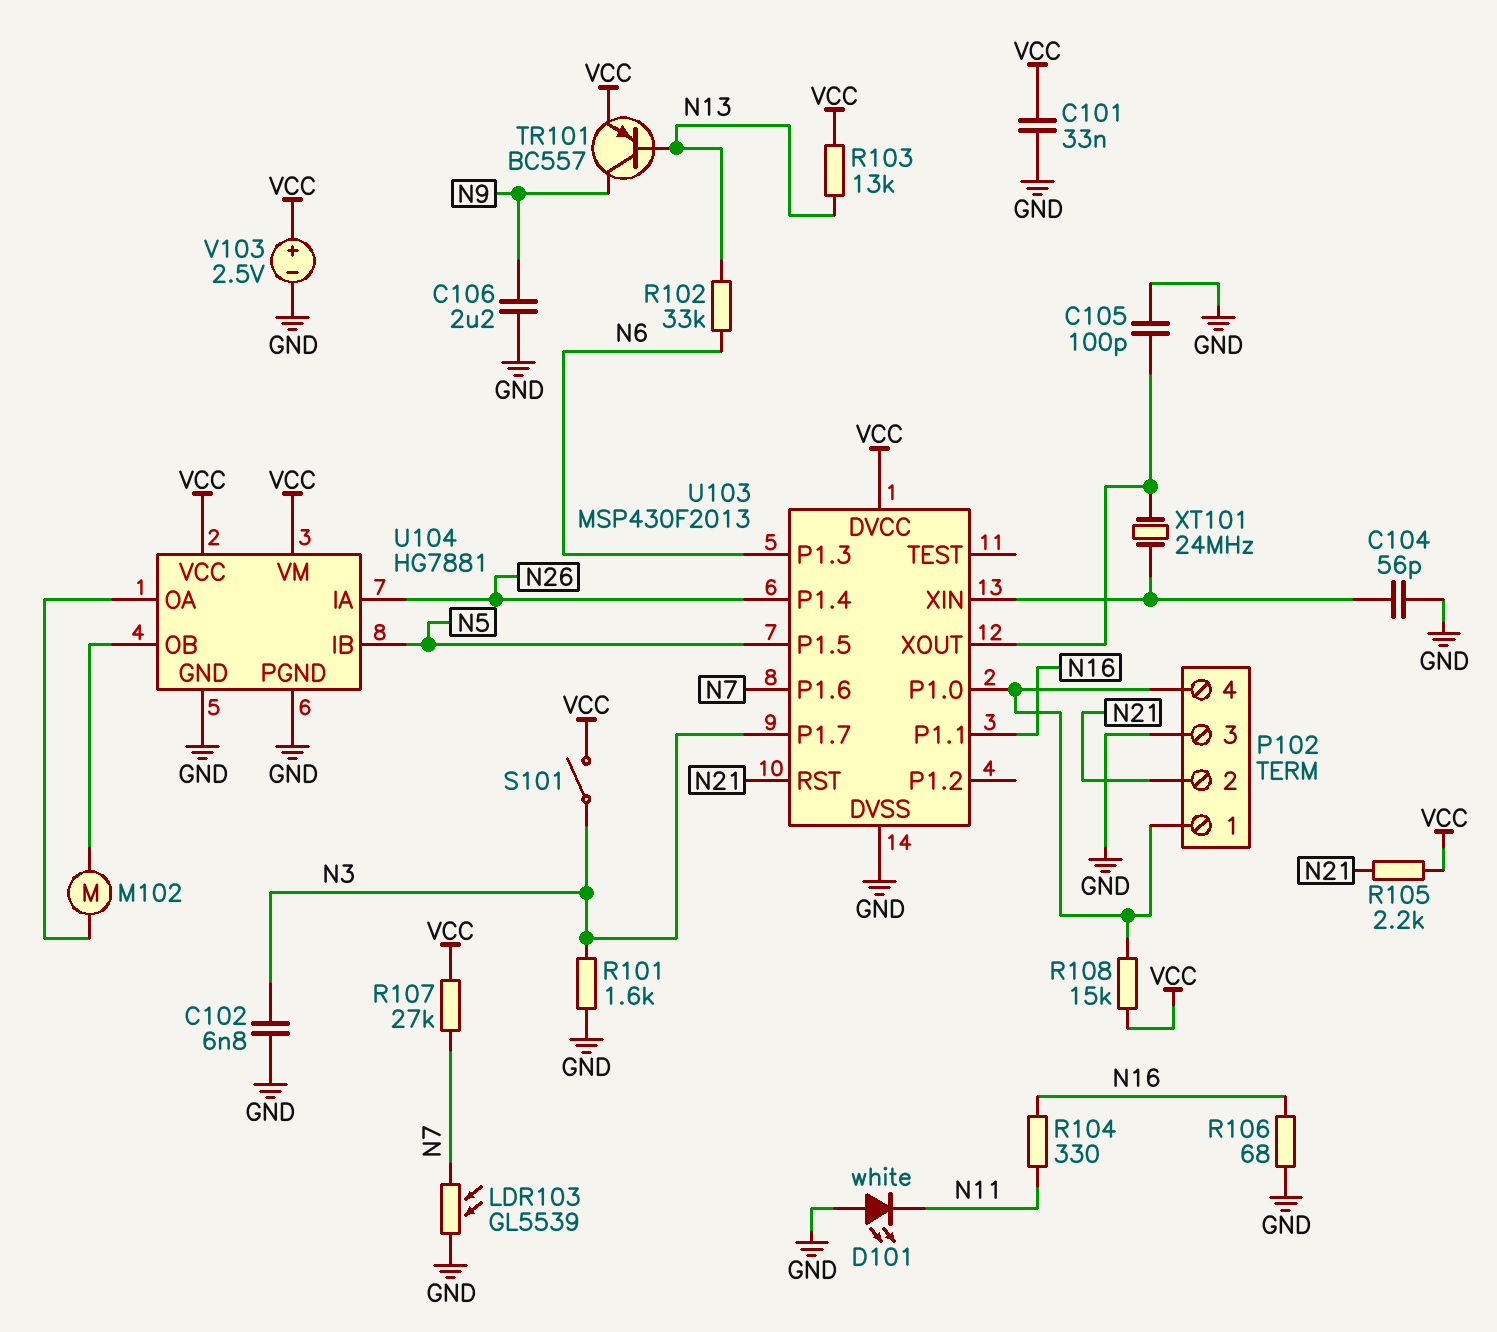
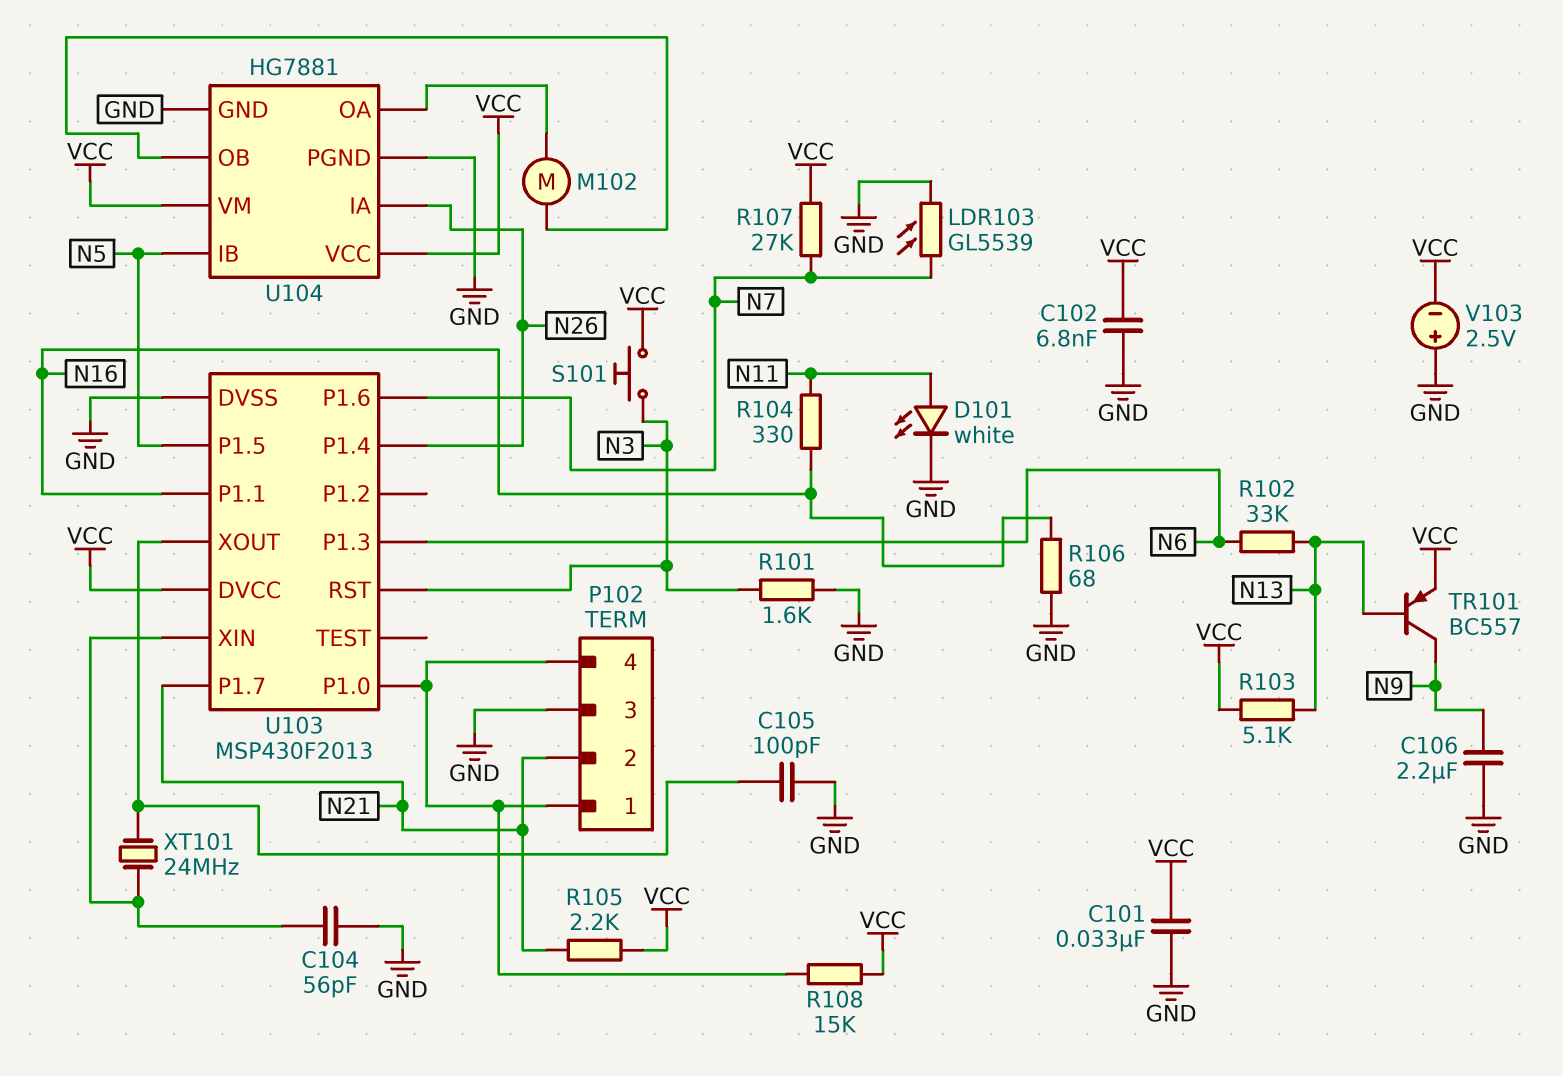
C102: 6.8nF (GND, N3) -> 6.8nF (GND, VCC)
D101: LED white (A GND, K N11) -> LED white (A N11, K GND)
R103: 13k (N13, VCC) -> 5.1k (N13, VCC)
S101: switch (N3, VCC) -> button (N3, VCC)
U103 pin P1.7: N3 -> N21
U103 pin RST: N21 -> N3
V103: 2.5V (plus VCC, minus GND) -> 2.5V (plus GND, minus VCC)

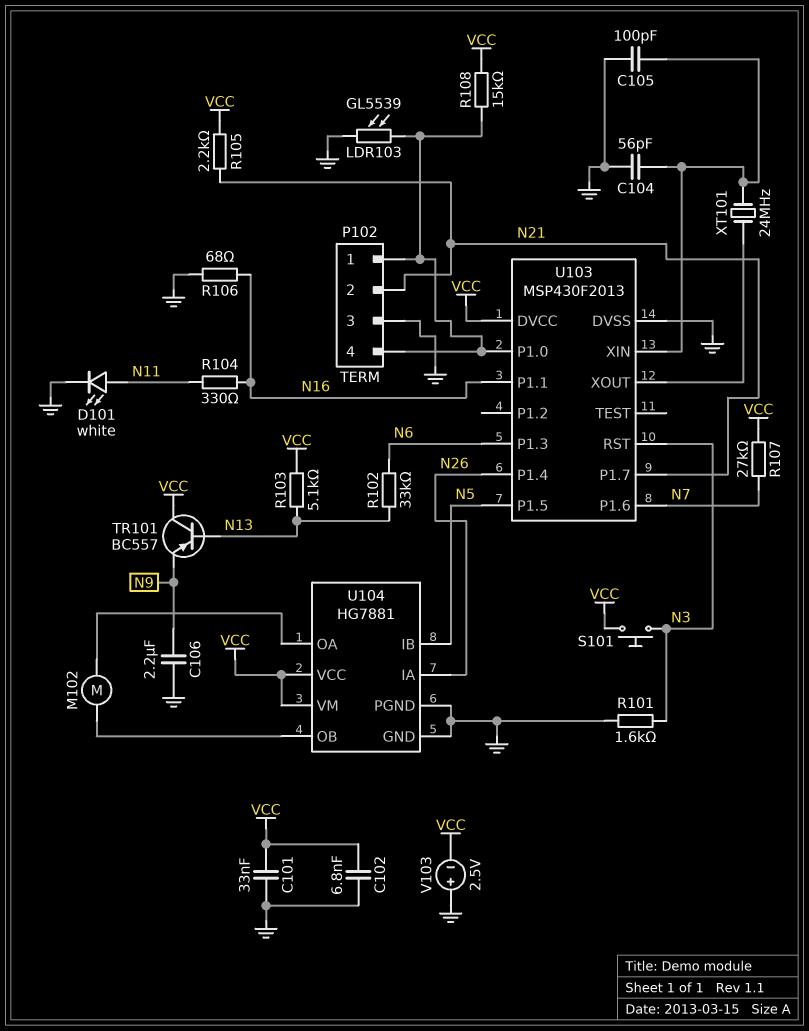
C105: 100pF (GND, U103/XOUT) -> 100pF (GND, U103/XIN)
LDR103: GL5539 (GND, N7) -> GL5539 (GND, P102/1)
TR101: PNP BC557 (B N13, C N9, E VCC) -> PNP BC557 (B N13, C VCC, E N9)

